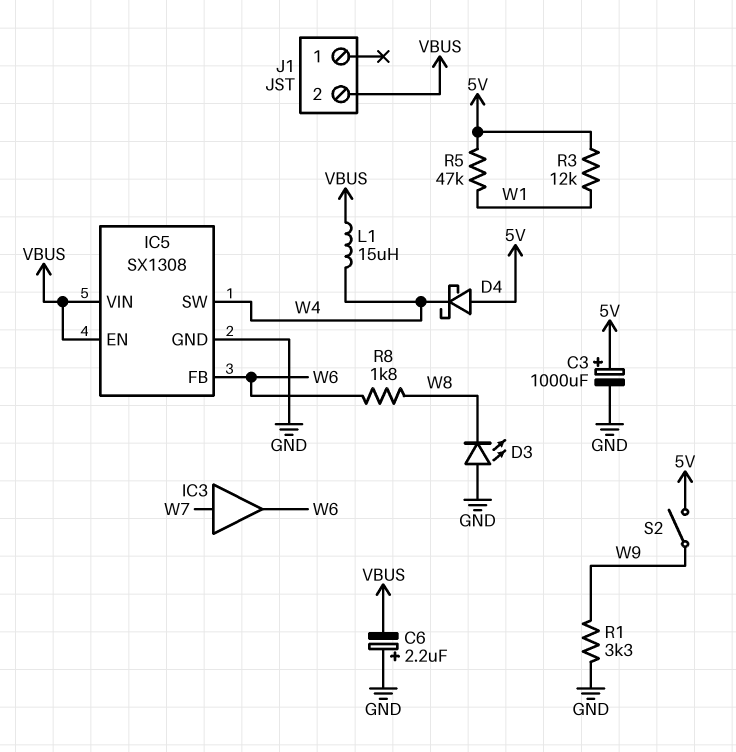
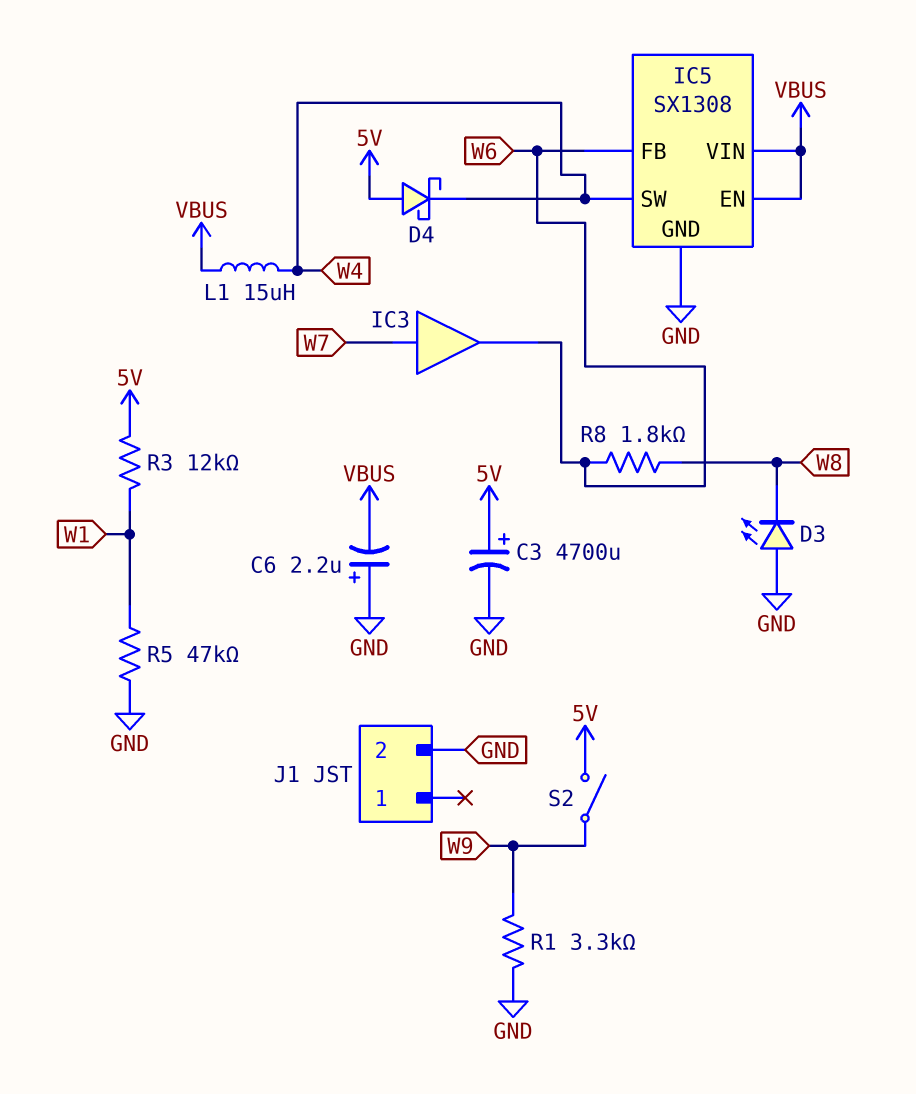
C3: 1000uF (plus 5V, minus GND) -> 4700uF (plus 5V, minus GND)
J1 pin 2: VBUS -> GND
R5: 47k (5V, W1) -> 47k (GND, W1)

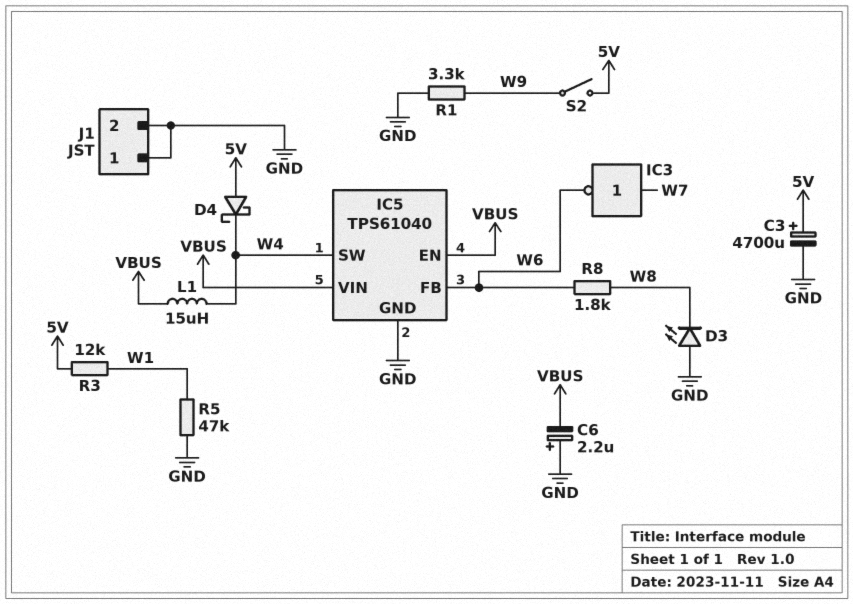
IC3: buffer (in W7, out W6) -> NOT (in W7, out W6)
IC5: SX1308 -> TPS61040
J1 pin 1: none -> GND

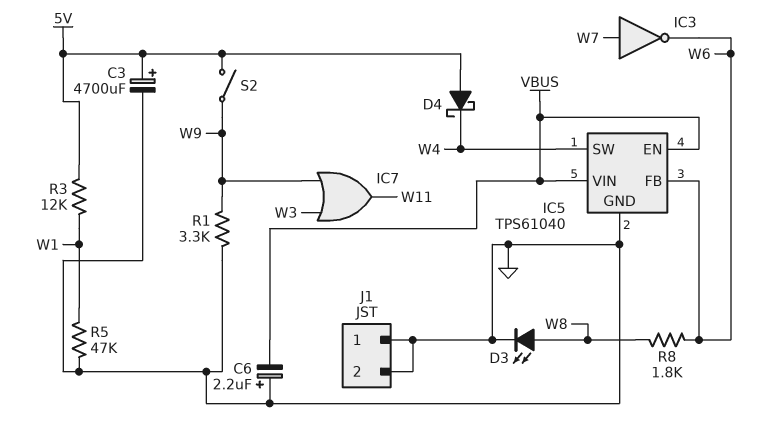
D3: LED (A GND, K W8) -> LED (A W8, K GND)
IC7: none -> OR (in W3, in W9, out W11)
L1: 15uH (VBUS, W4) -> none

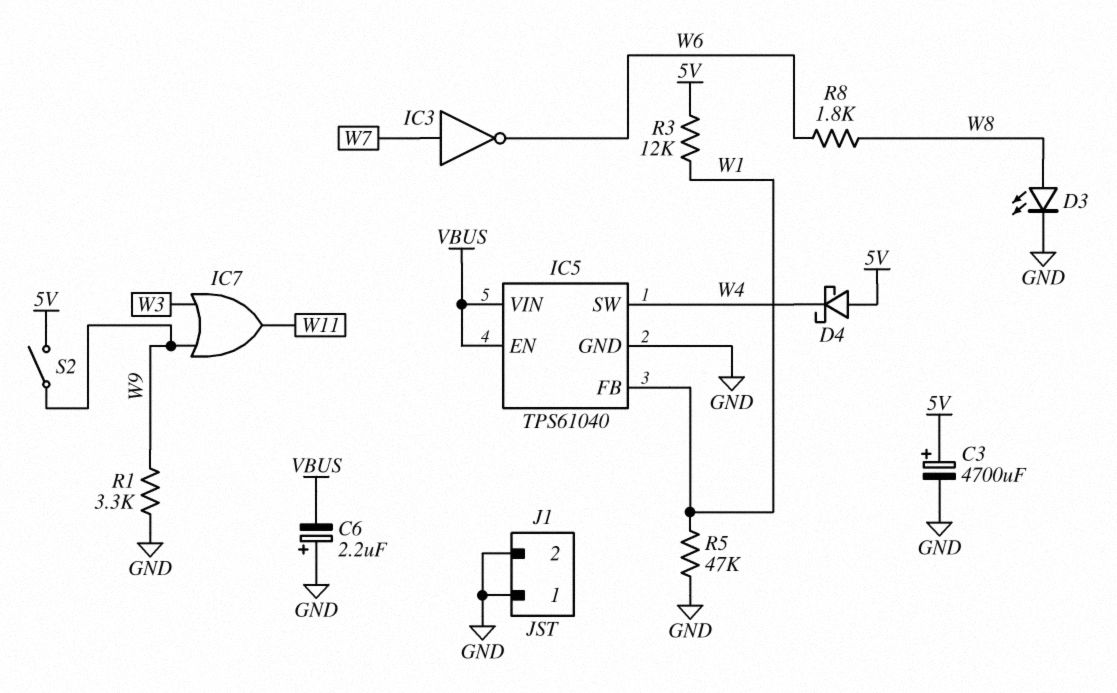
IC5 pin FB: W6 -> W1

